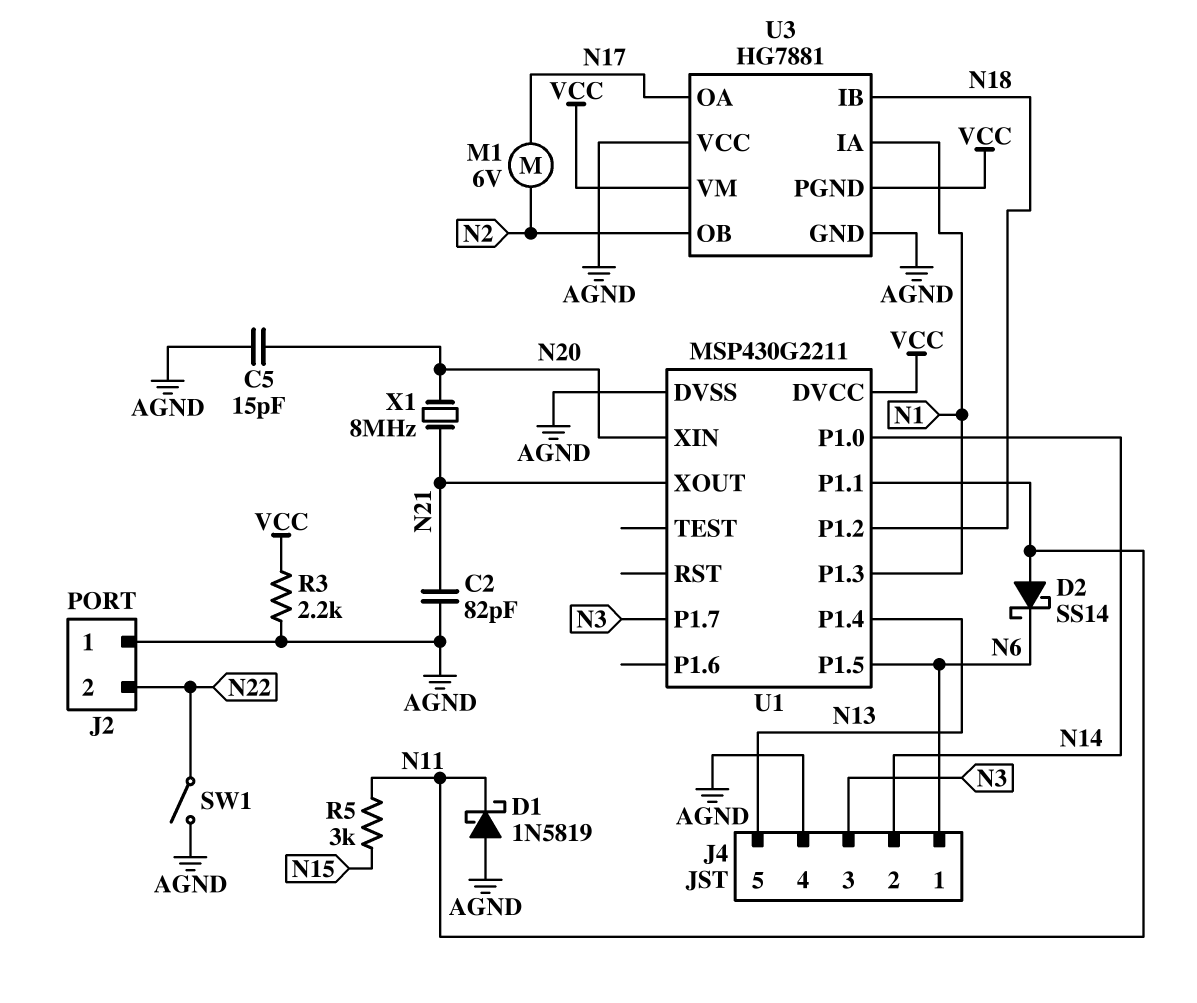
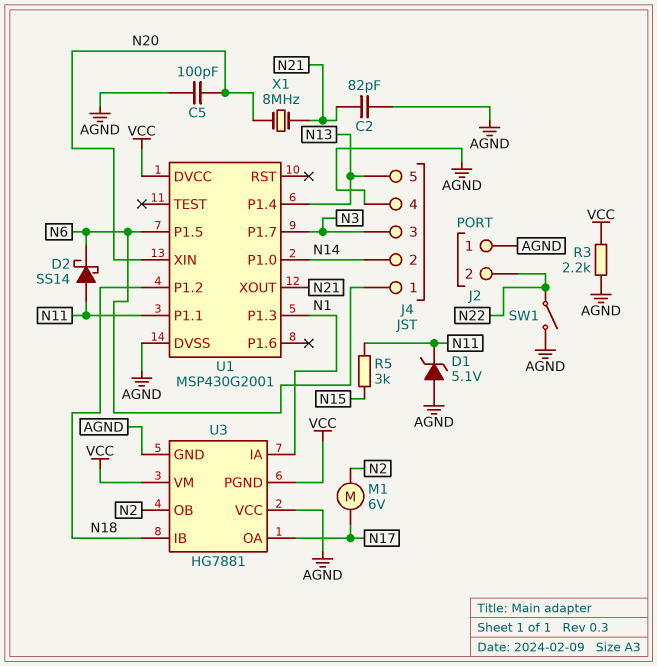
C5: 15pF (AGND, N20) -> 100pF (AGND, N20)
D1: schottky 1N5819 (A AGND, K N11) -> zener 5.1V (A AGND, K N11)
U1: MSP430G2211 -> MSP430G2001

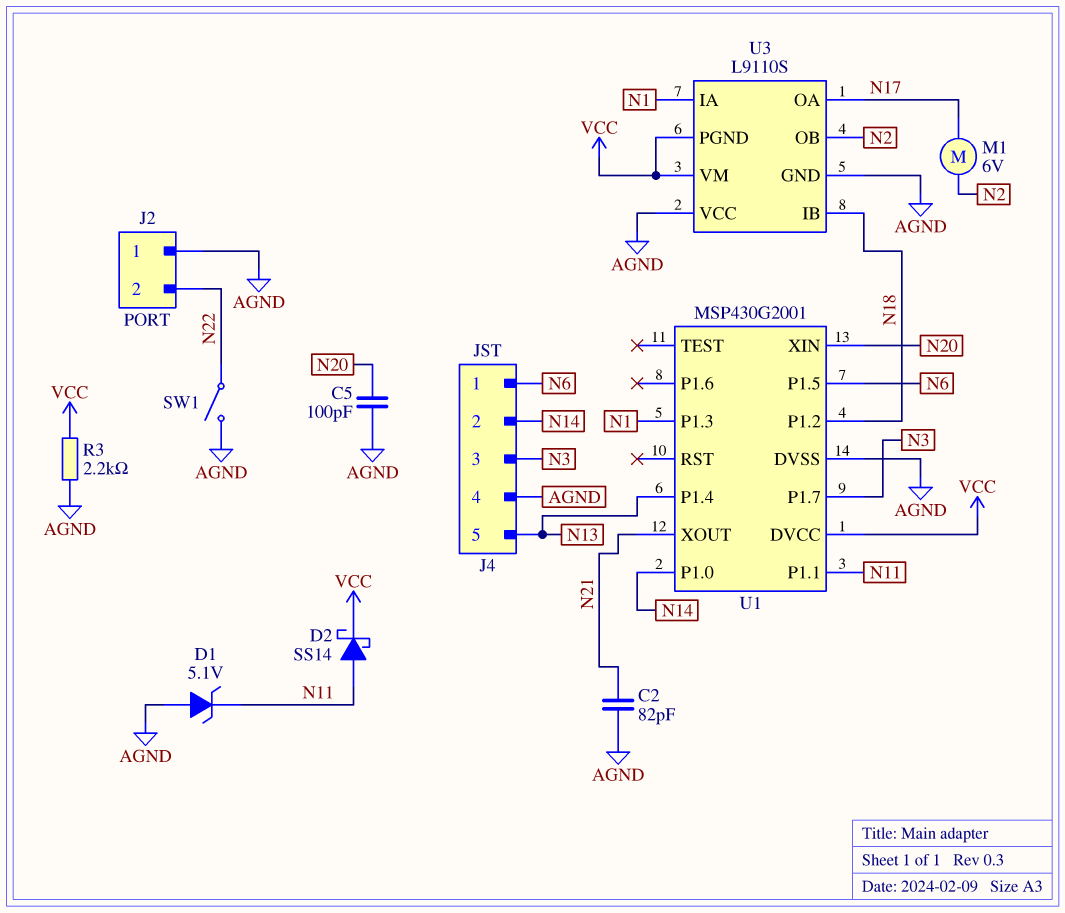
D2: schottky SS14 (A N11, K N6) -> schottky SS14 (A N11, K VCC)
R5: 3k (N11, N15) -> none
U3: HG7881 -> L9110S
X1: 8MHz (N20, N21) -> none

